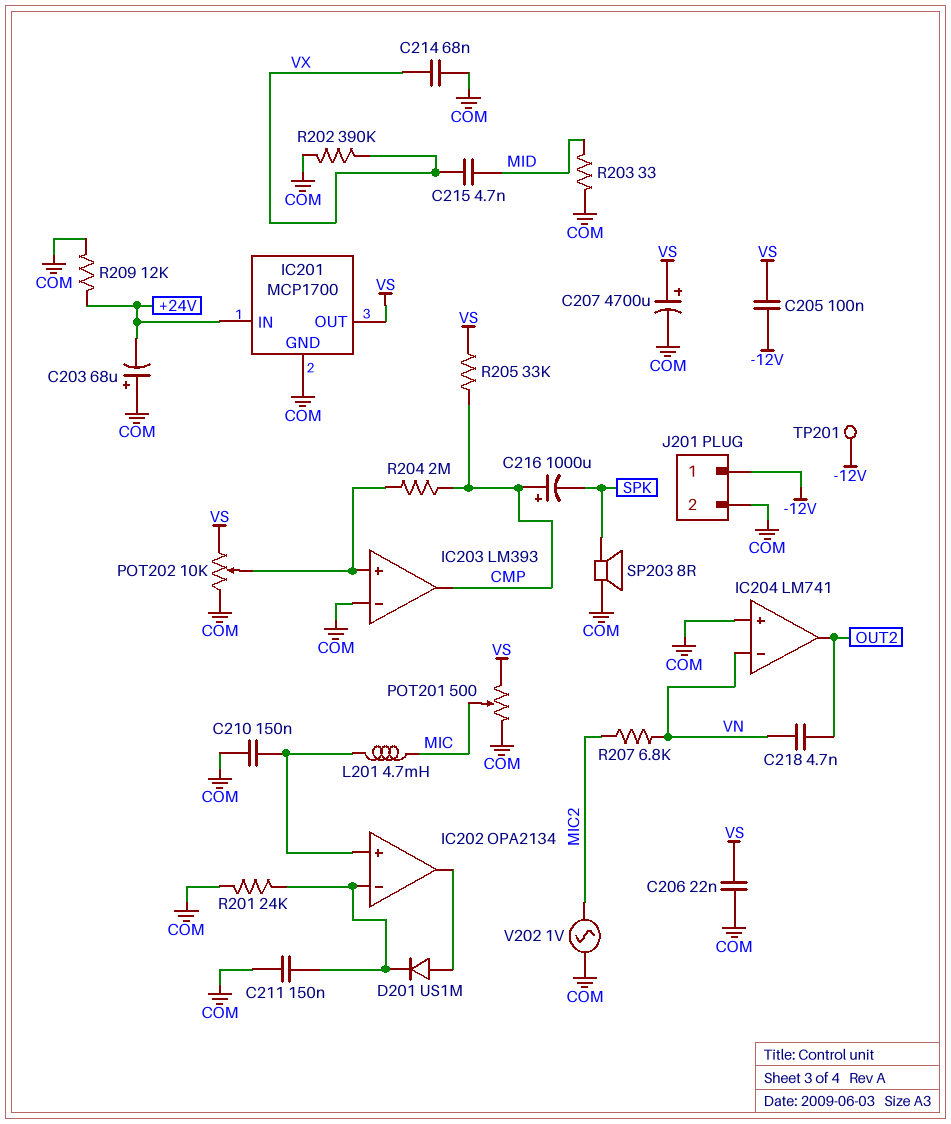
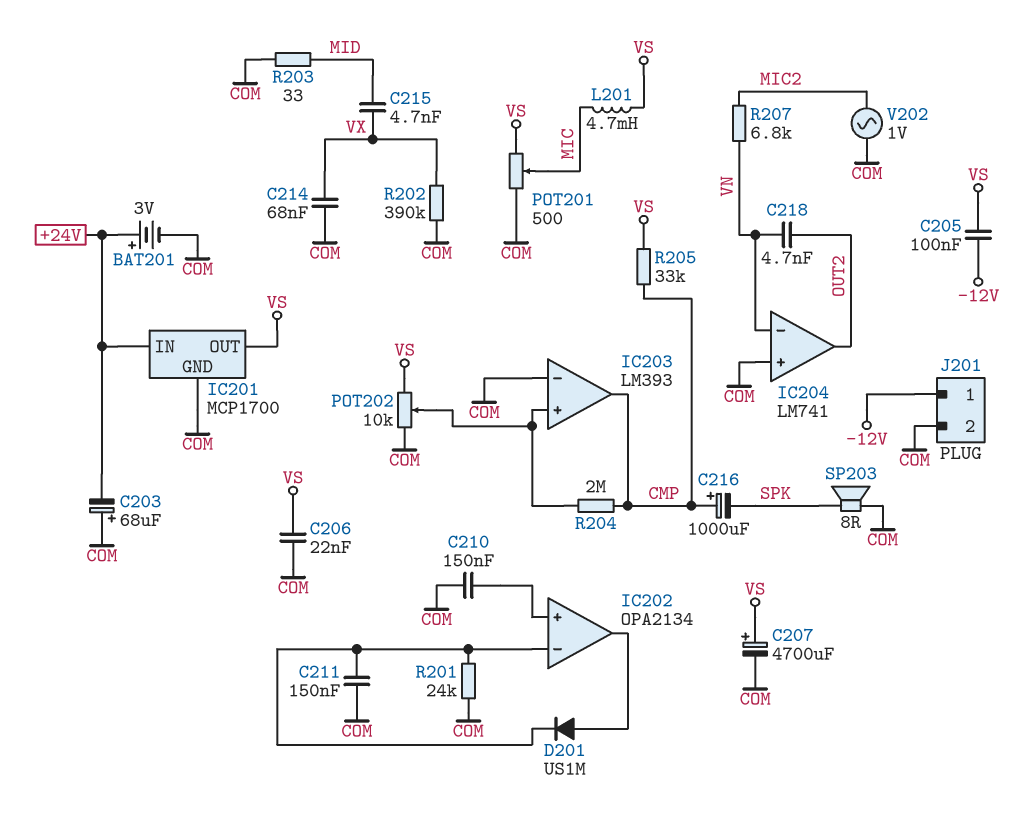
BAT201: none -> 3V (plus +24V, minus COM)
L201: 4.7mH (IC202/in+, MIC) -> 4.7mH (MIC, VS)
R209: 12k (+24V, COM) -> none
TP201: test point (-12V) -> none

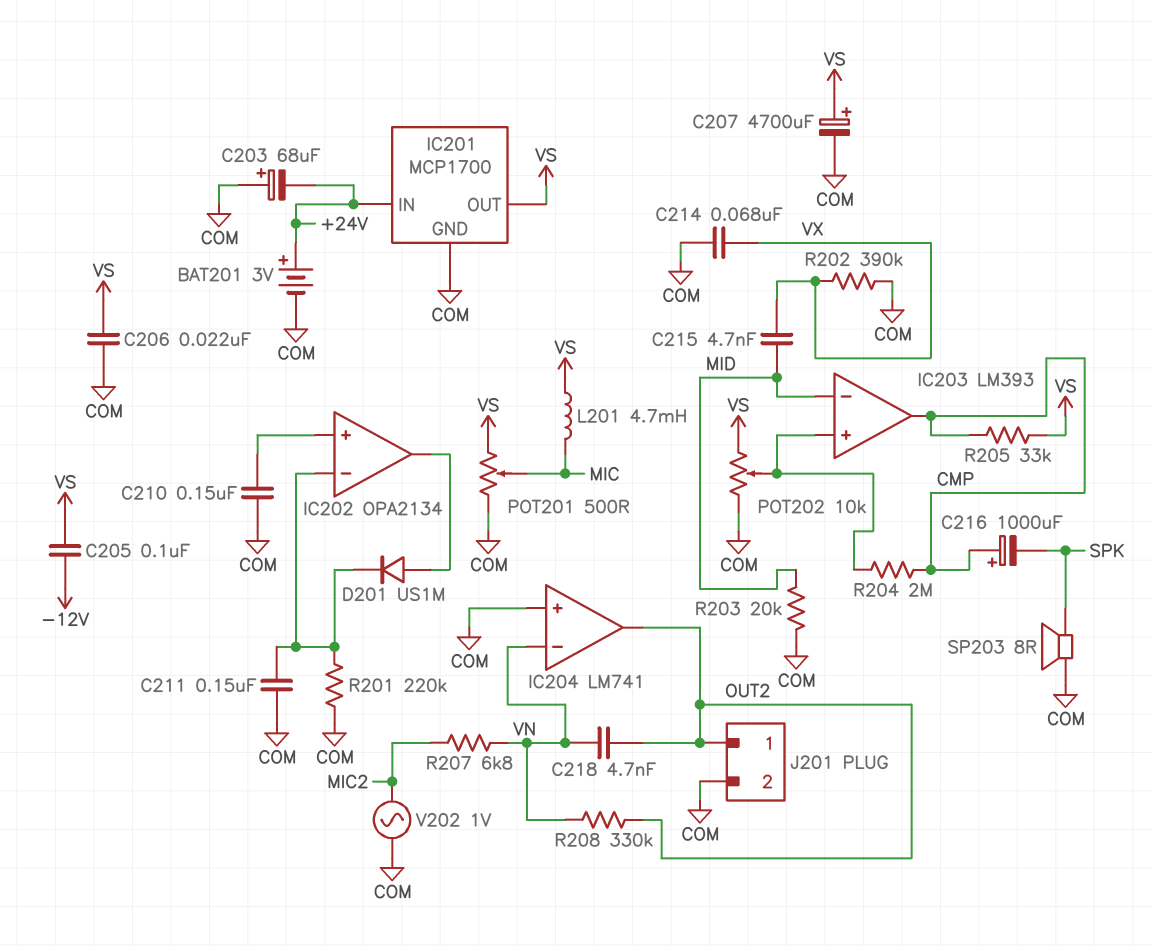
IC203 pin in-: COM -> MID
J201 pin 1: -12V -> OUT2
R201: 24k (COM, IC202/in-) -> 220k (COM, IC202/in-)
R203: 33 (COM, MID) -> 20k (COM, MID)
R208: none -> 330k (OUT2, VN)

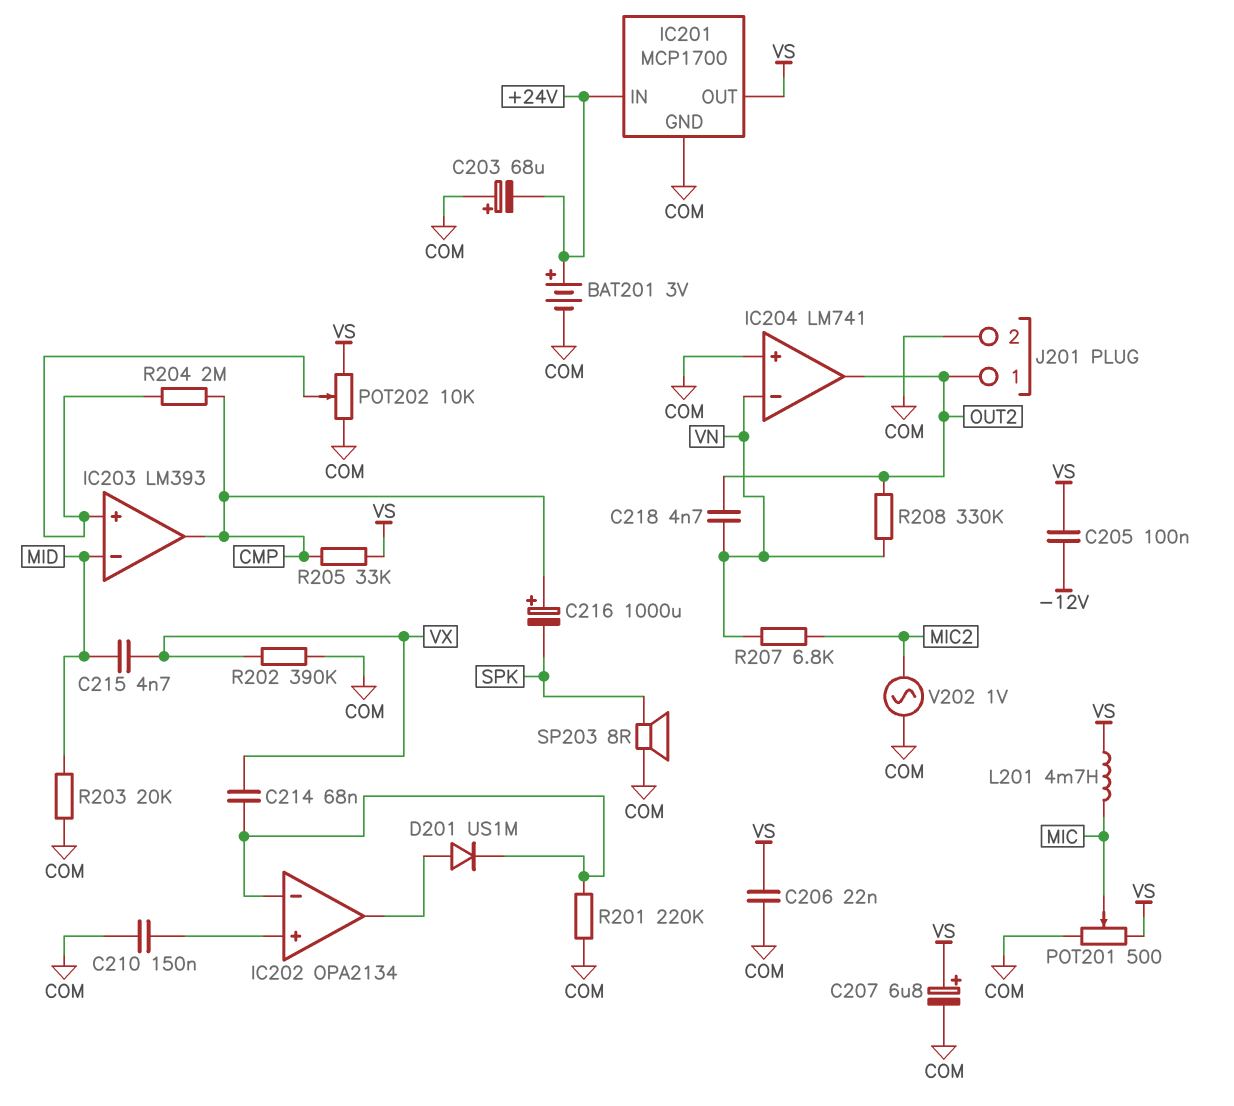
C207: 4700uF (plus VS, minus COM) -> 6.8uF (plus VS, minus COM)
C211: 150nF (COM, IC202/in-) -> none
C214: 68nF (COM, VX) -> 68nF (IC202/in-, VX)

